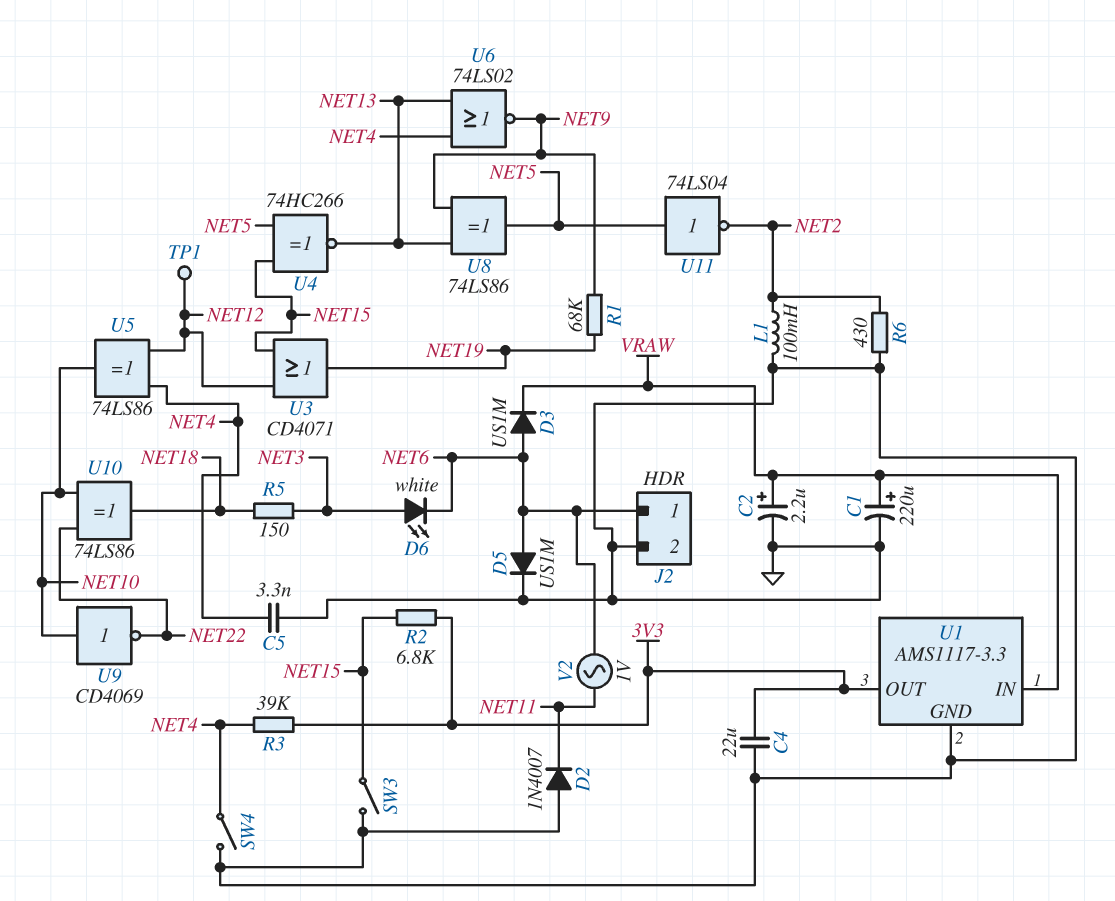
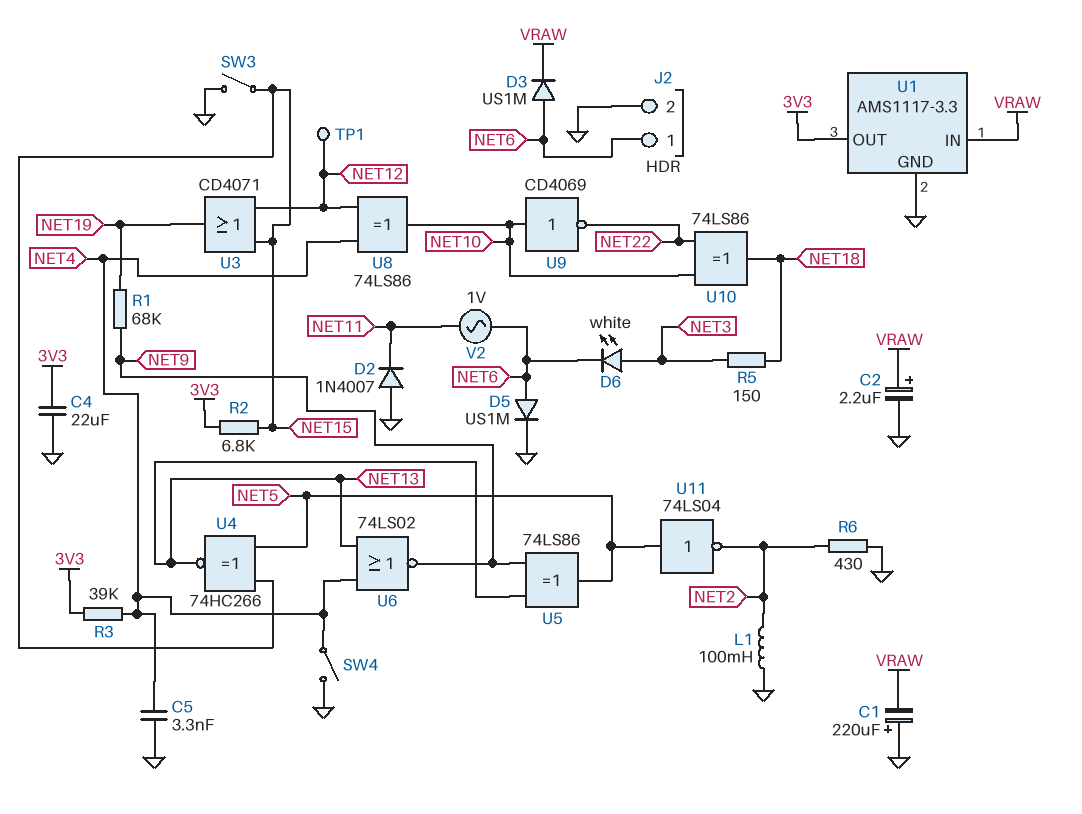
C1: 220uF (plus VRAW, minus GND) -> 220uF (plus GND, minus VRAW)
U5: XOR 74LS86 (in NET4, in NET12, out NET10) -> XOR 74LS86 (in NET9, in NET13, out NET5)
U8: XOR 74LS86 (in NET9, in NET13, out NET5) -> XOR 74LS86 (in NET4, in NET12, out NET10)

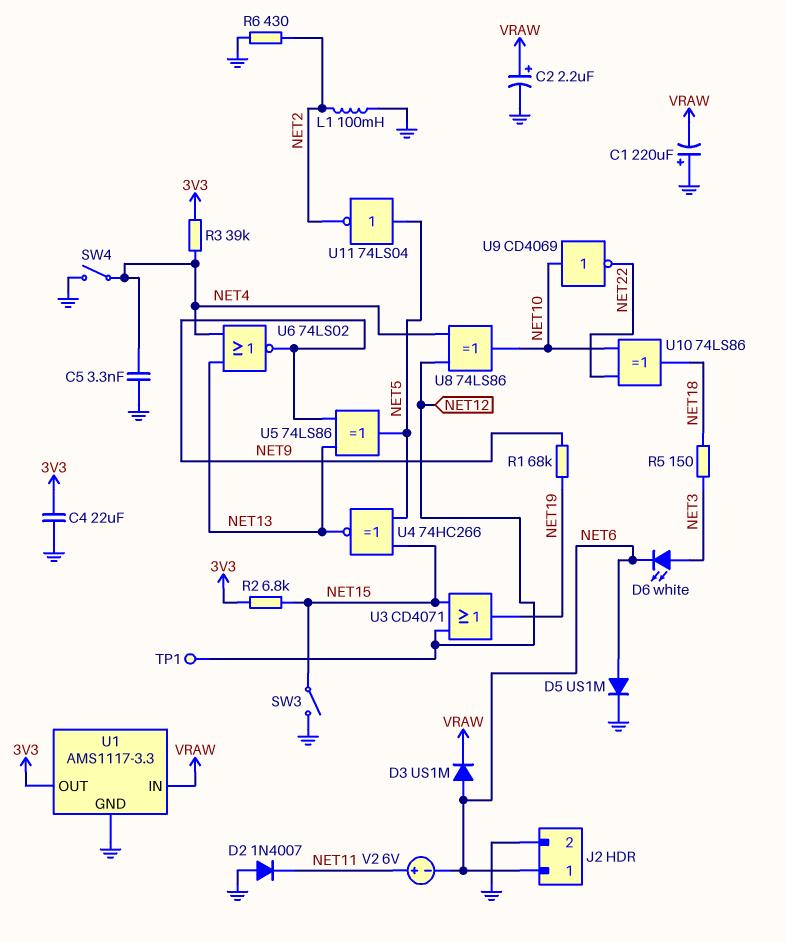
V2: AC 1V (NET6, NET11) -> 6V (plus NET11, minus NET6)

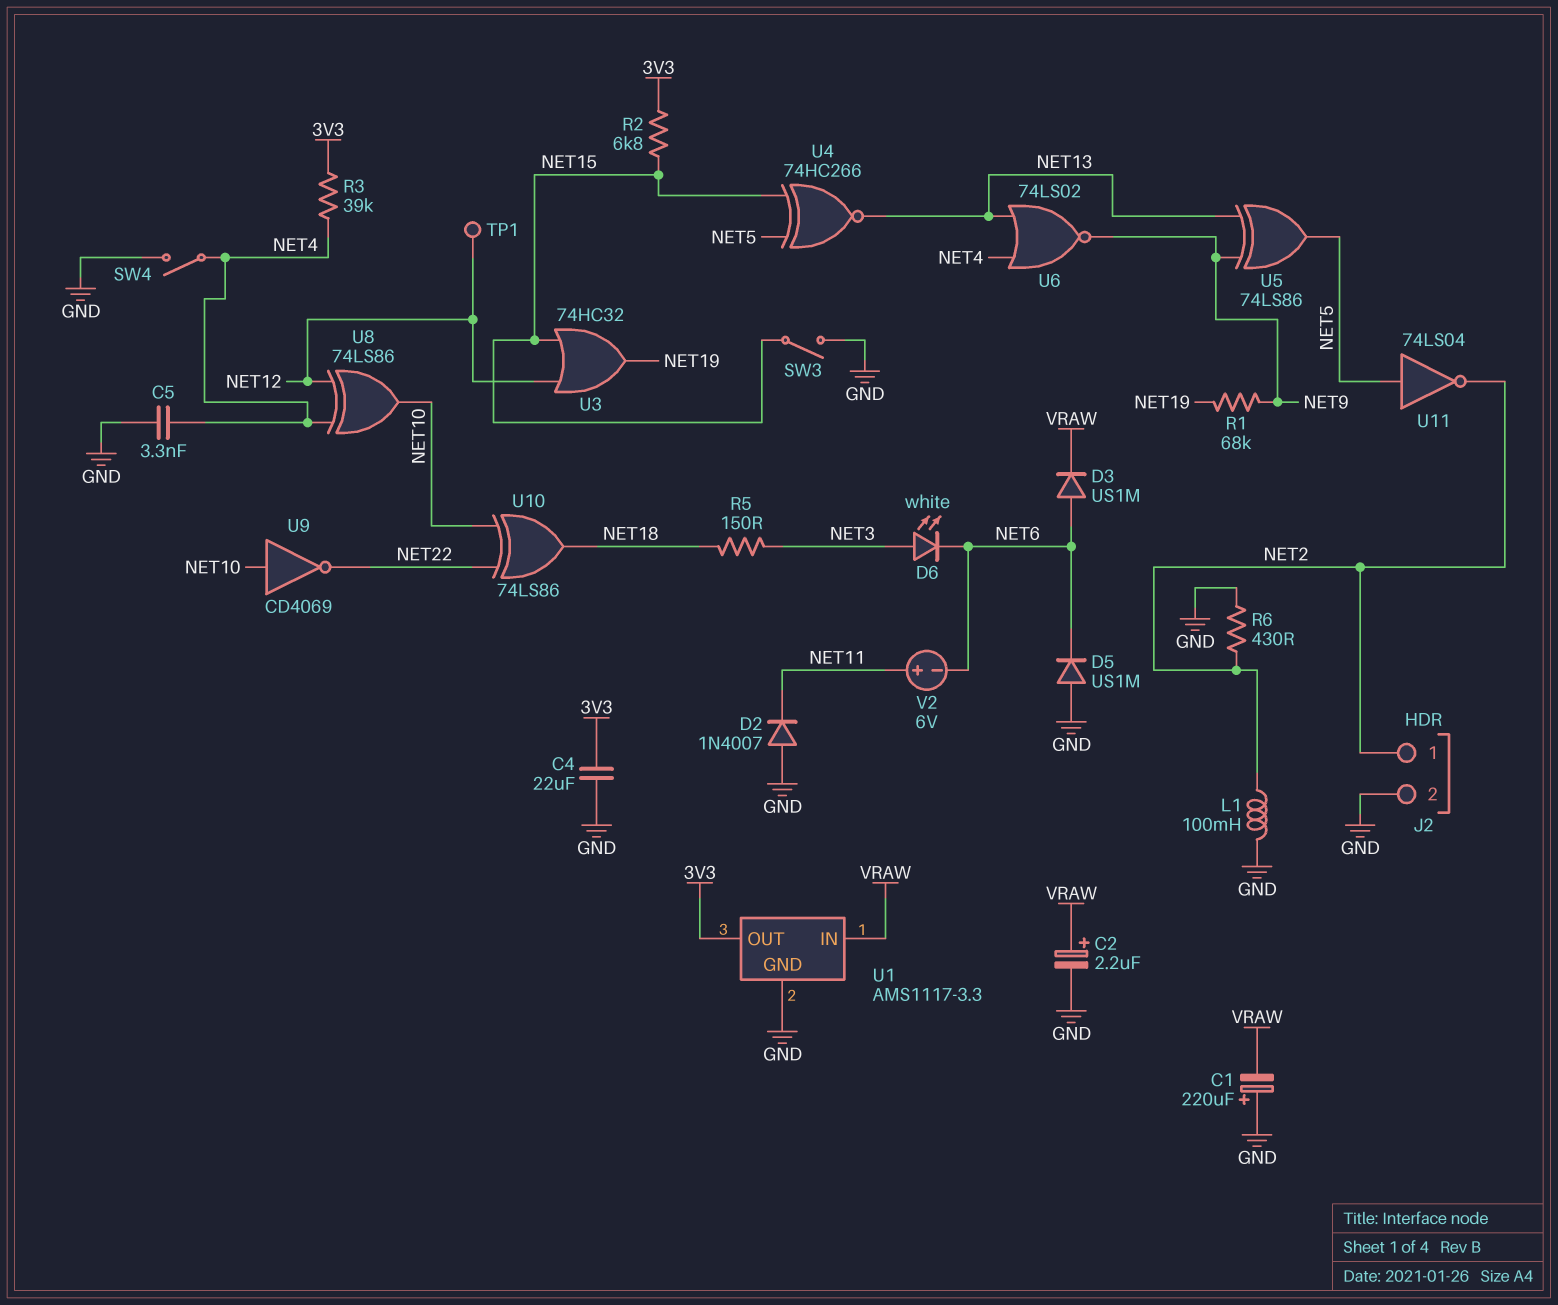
D5: diode US1M (A NET6, K GND) -> diode US1M (A GND, K NET6)
J2 pin 1: NET6 -> NET2
U3: OR CD4071 (in NET12, in NET15, out NET19) -> OR 74HC32 (in NET12, in NET15, out NET19)

